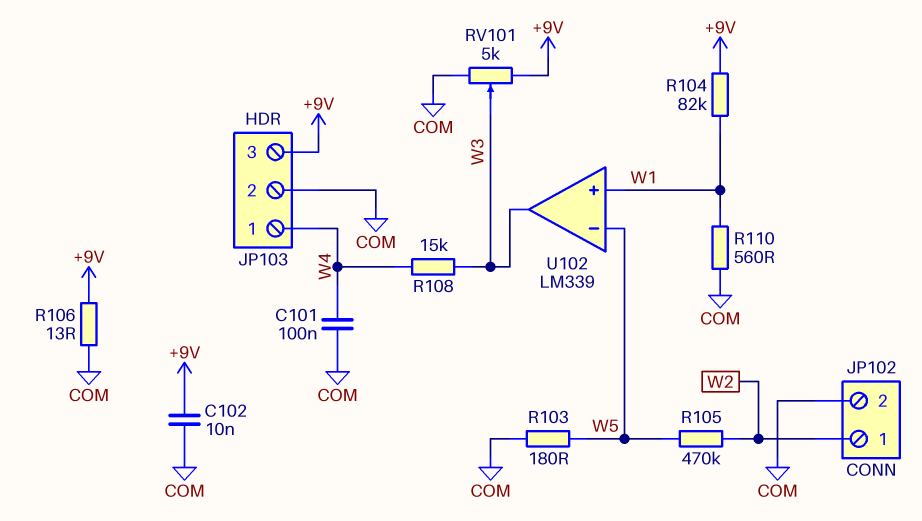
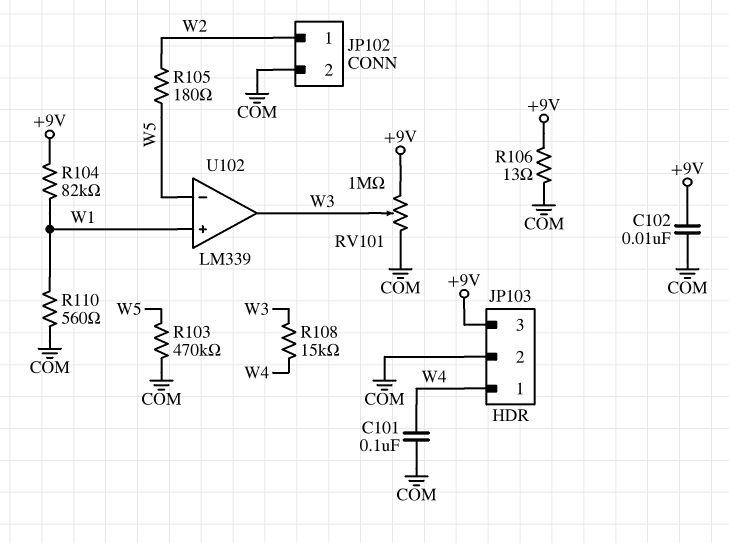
R103: 180 (COM, W5) -> 470k (COM, W5)
R105: 470k (W2, W5) -> 180 (W2, W5)
RV101: 5k (+9V, COM, wiper W3) -> 1M (+9V, COM, wiper W3)

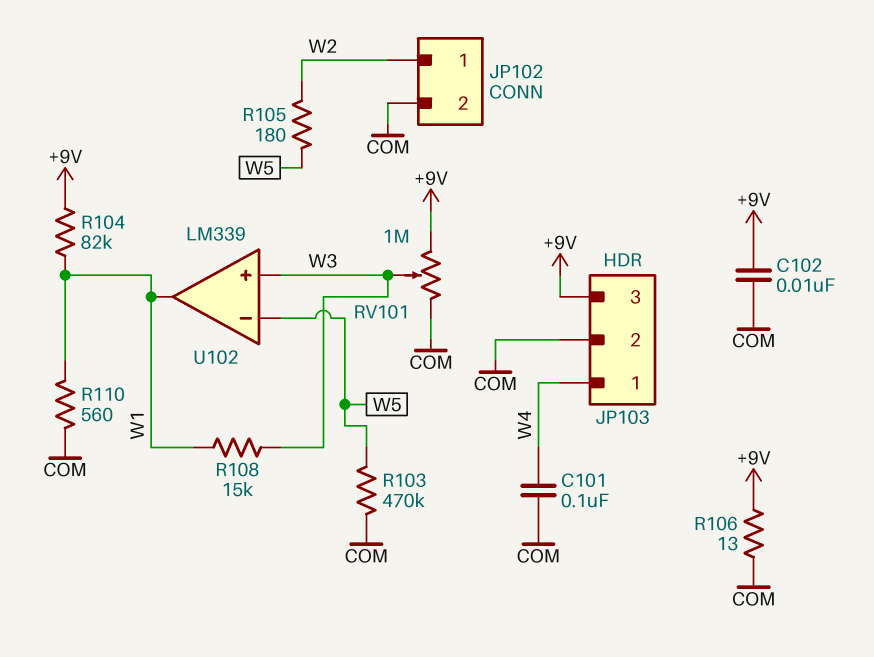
R108: 15k (W3, W4) -> 15k (W1, W3)
U102 pin in+: W1 -> W3
U102 pin out: W3 -> W1

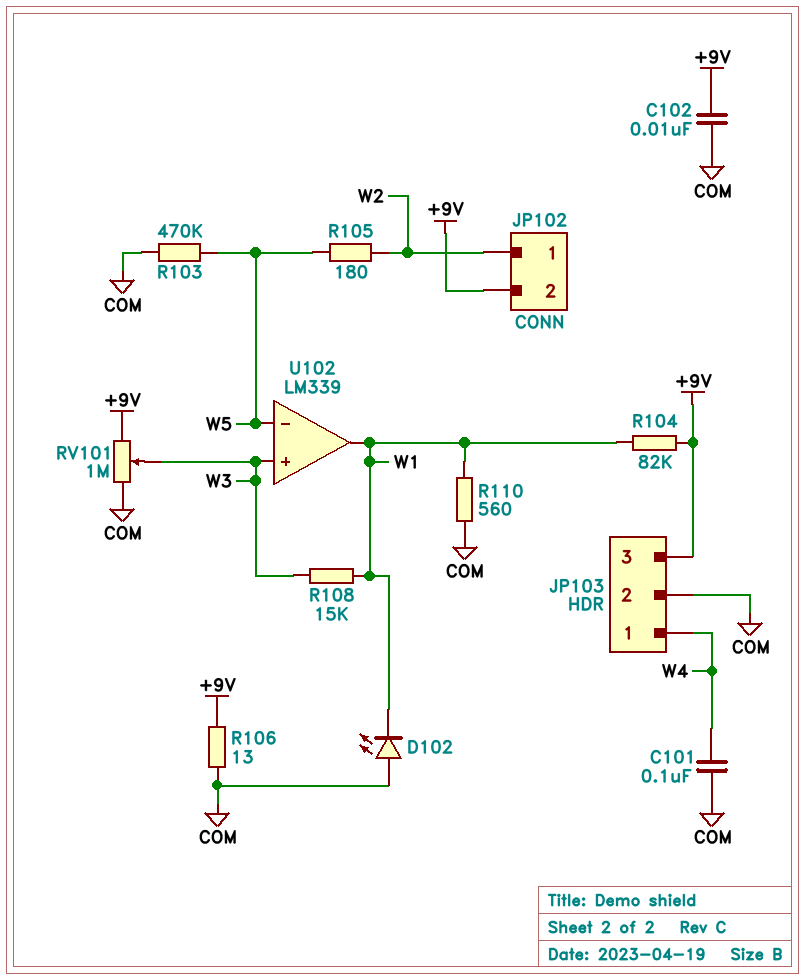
D102: none -> LED (A COM, K W1)
JP102 pin 2: COM -> +9V

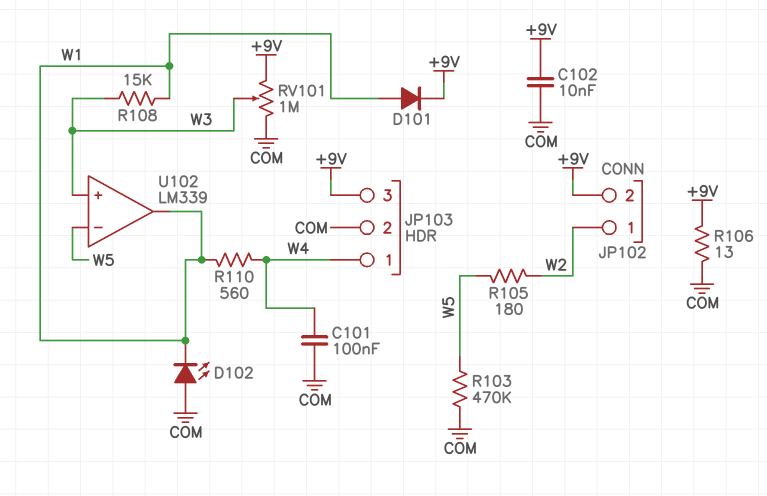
D101: none -> diode (A W1, K +9V)
R104: 82k (+9V, W1) -> none
R110: 560 (COM, W1) -> 560 (W1, W4)

